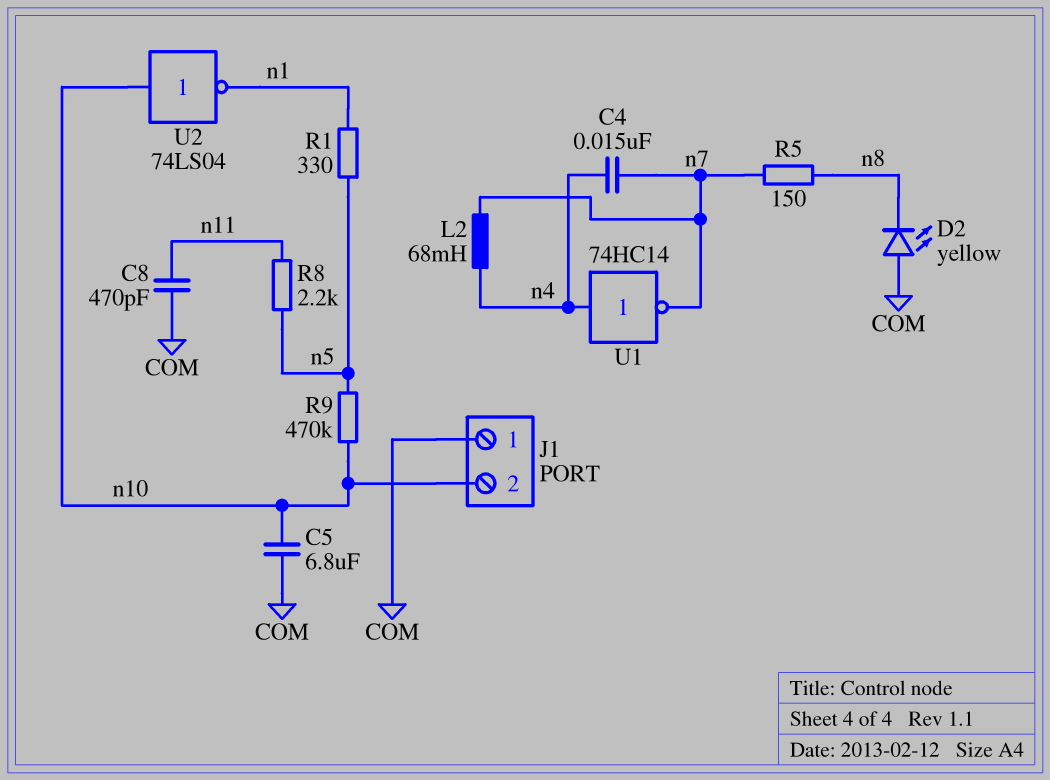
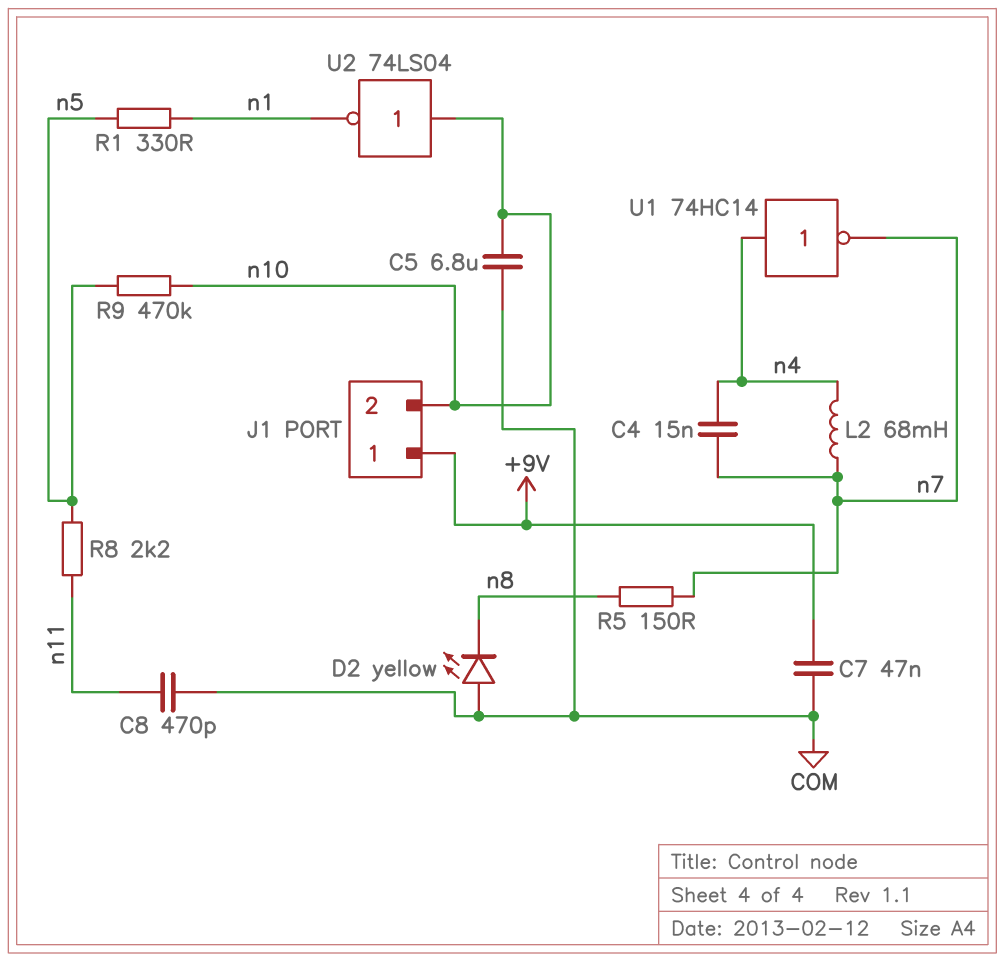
C7: none -> 47nF (+9V, COM)
J1 pin 1: COM -> +9V

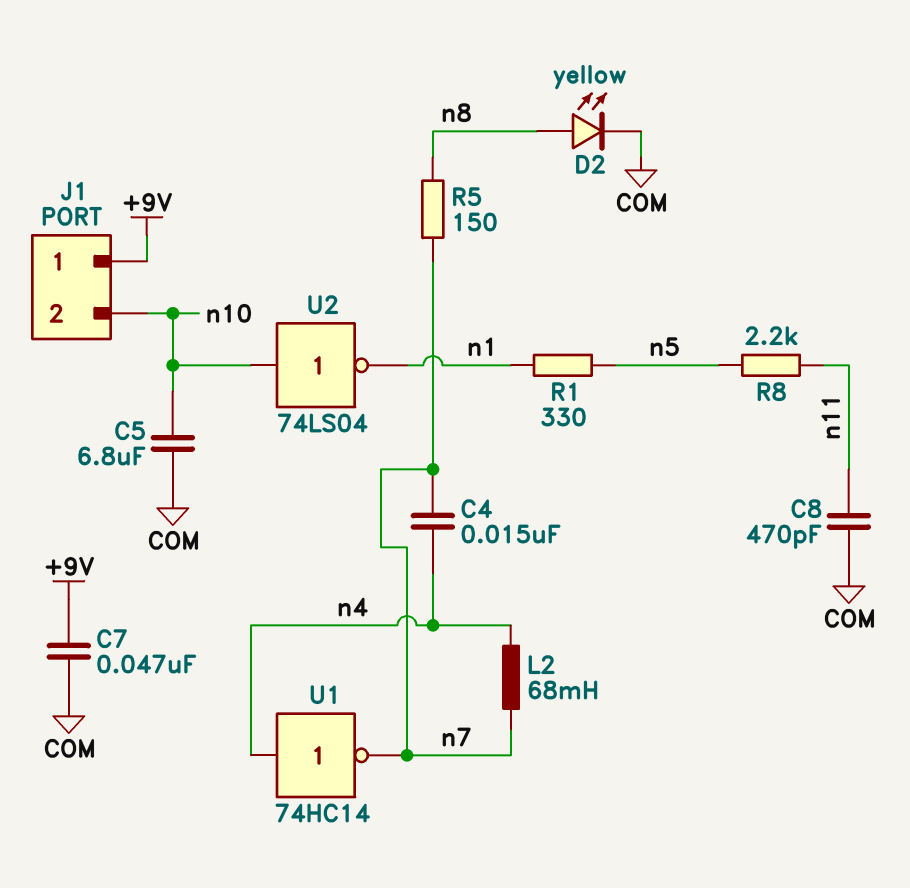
D2: LED yellow (A COM, K n8) -> LED yellow (A n8, K COM)
R9: 470k (n5, n10) -> none

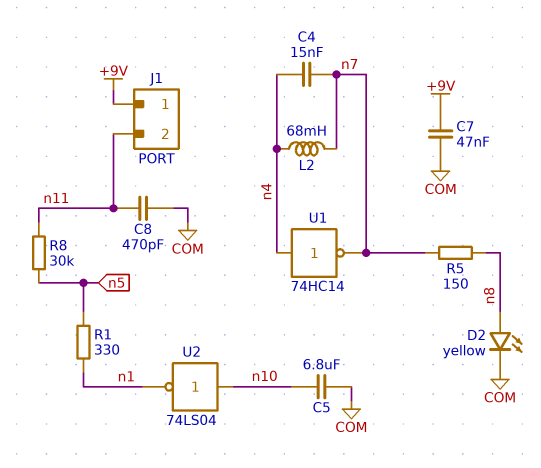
J1 pin 2: n10 -> n11
R8: 2.2k (n5, n11) -> 30k (n5, n11)

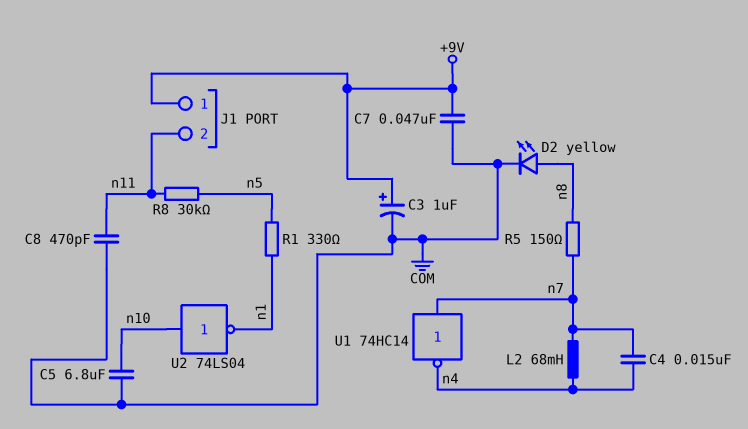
C3: none -> 1uF (plus +9V, minus COM)
U1: NOT 74HC14 (in n4, out n7) -> NOT 74HC14 (in n7, out n4)

